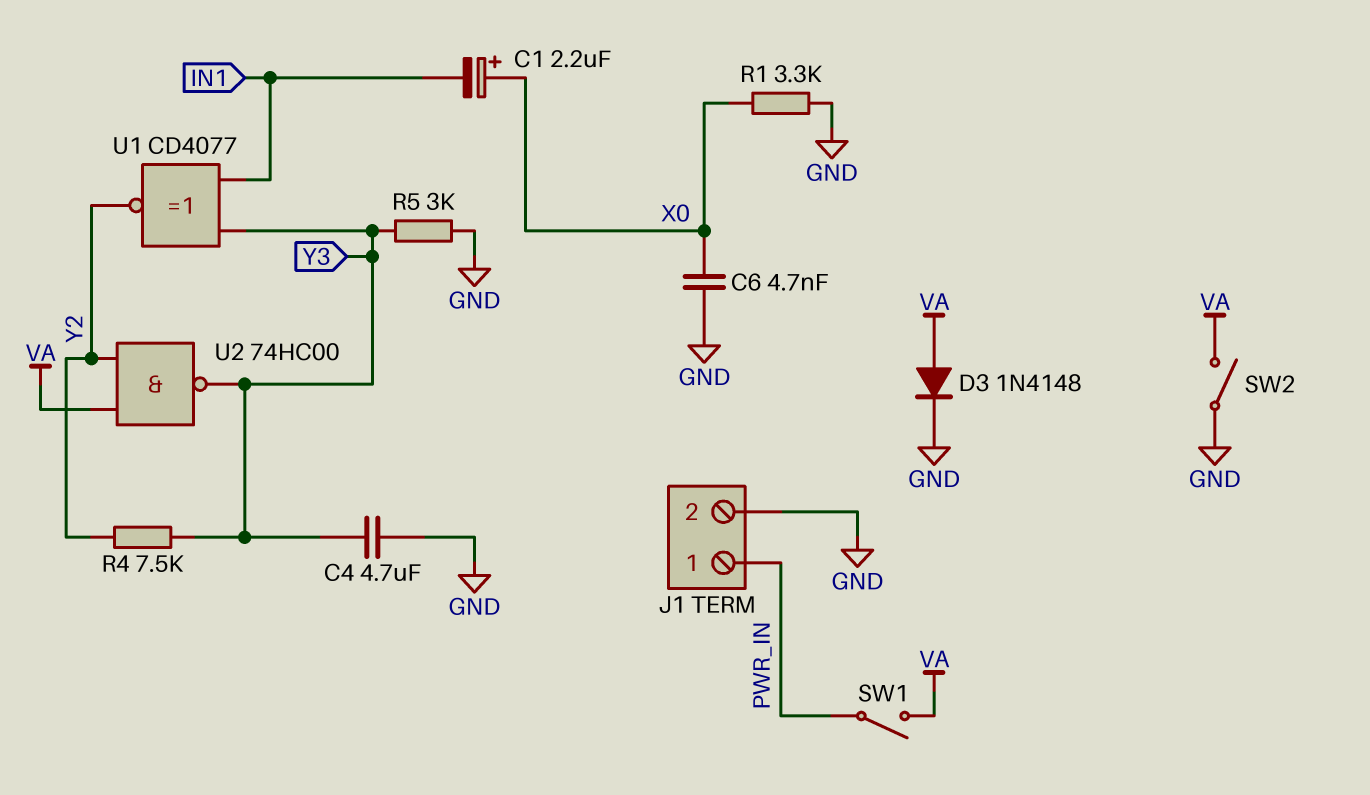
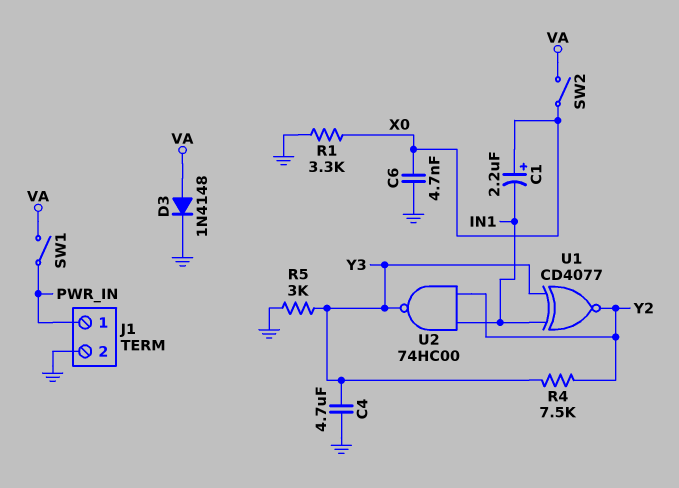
SW2: switch (GND, VA) -> switch (VA, X0)
U2: NAND 74HC00 (in VA, in Y2, out Y3) -> NAND 74HC00 (in IN1, in Y2, out Y3)

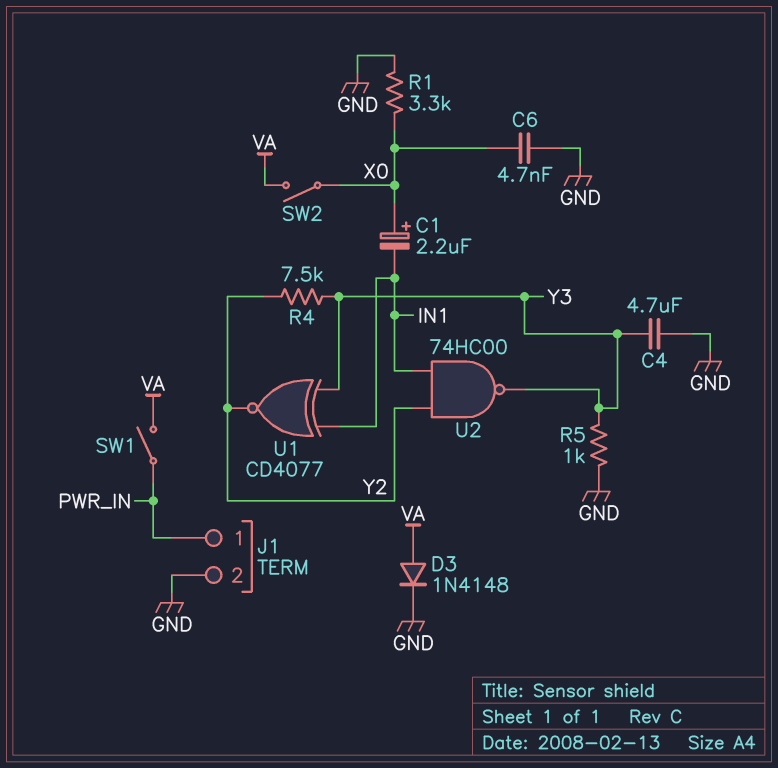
R5: 3k (GND, Y3) -> 1k (GND, Y3)

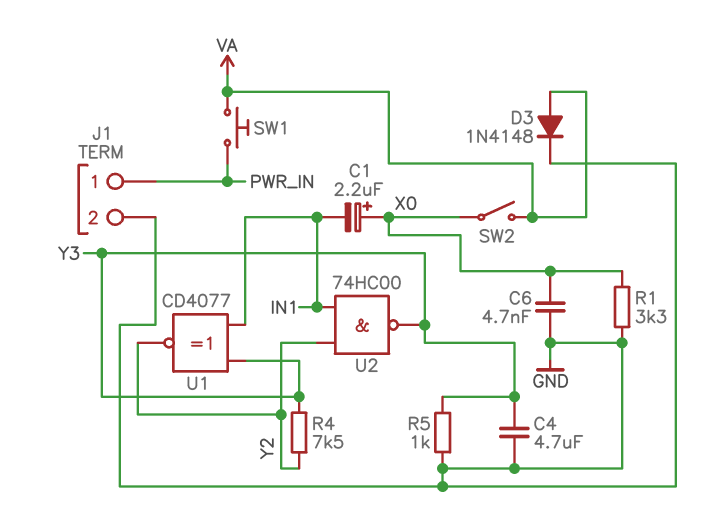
SW1: switch (PWR_IN, VA) -> button (PWR_IN, VA)

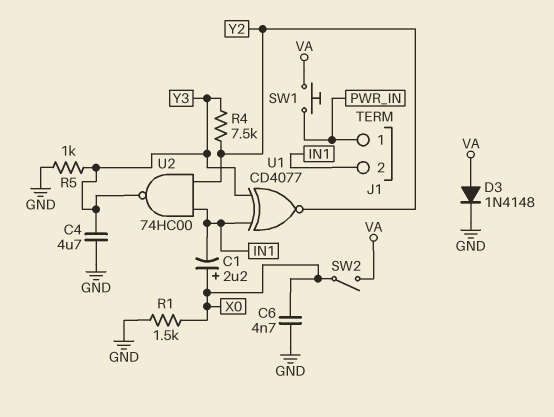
J1 pin 2: GND -> IN1
R1: 3.3k (GND, X0) -> 1.5k (GND, X0)

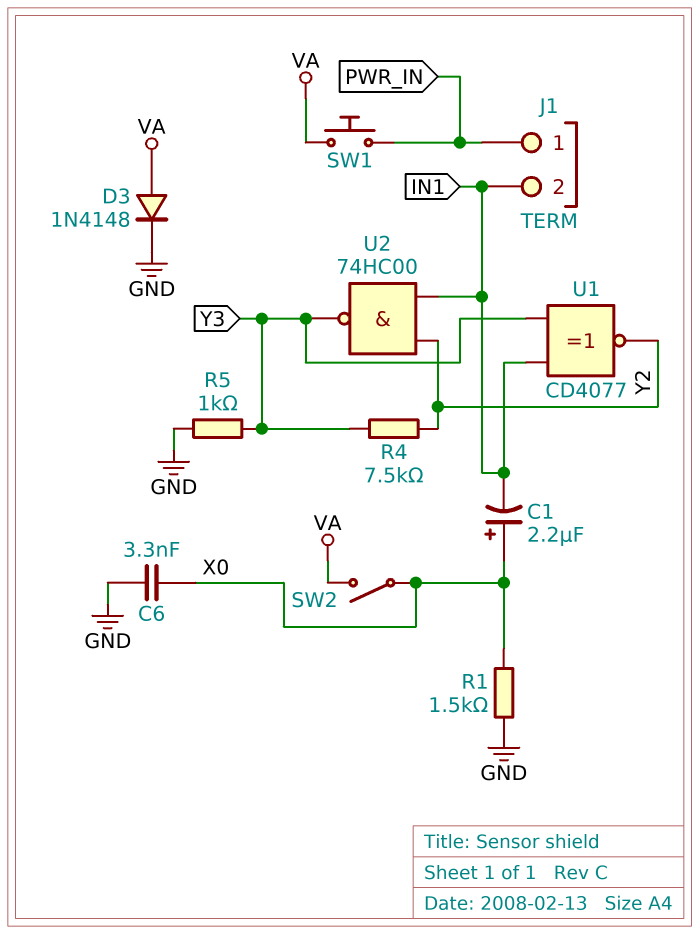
C4: 4.7uF (GND, Y3) -> none
C6: 4.7nF (GND, X0) -> 3.3nF (GND, X0)

